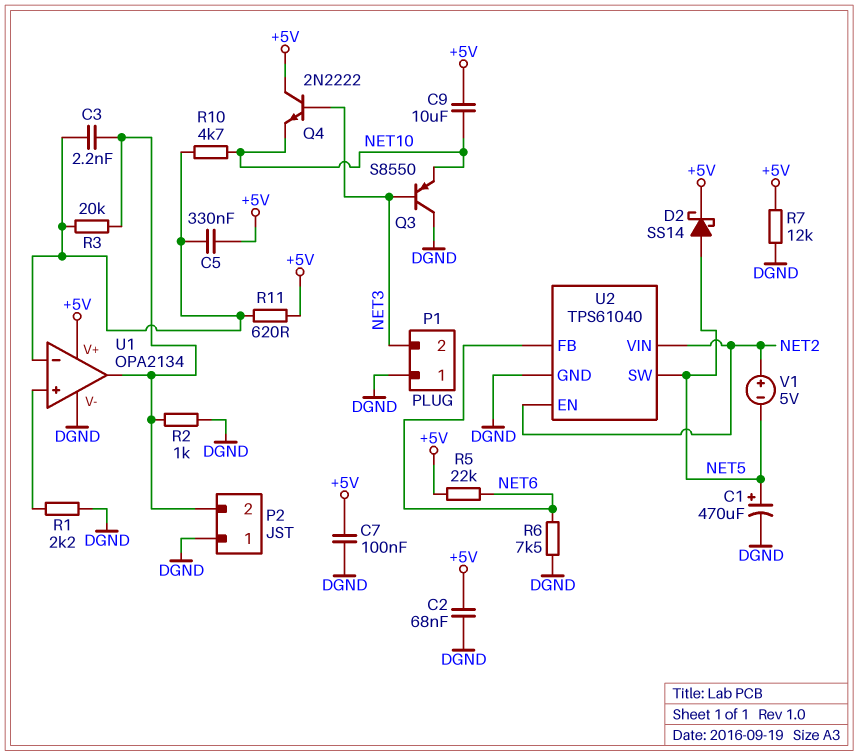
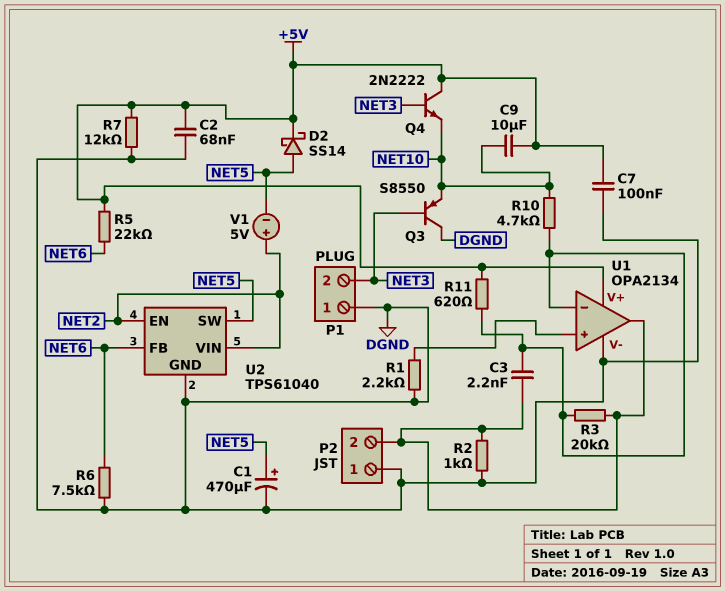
C5: 330nF (+5V, U1/in-) -> none

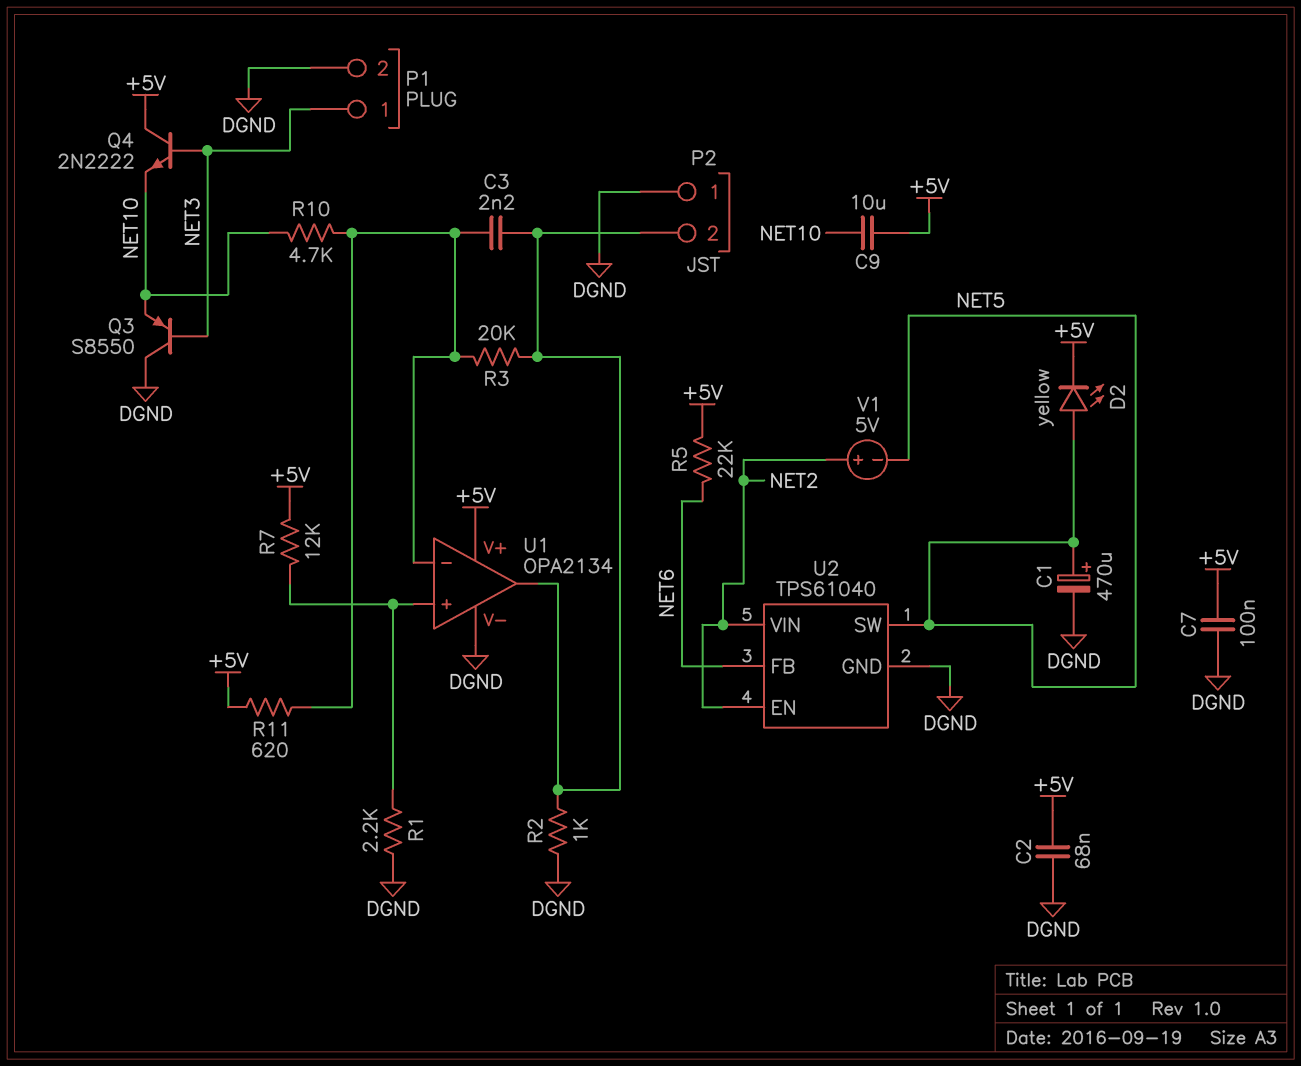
D2: schottky SS14 (A NET5, K +5V) -> LED yellow (A NET5, K +5V)
P1 pin 1: DGND -> NET3
P1 pin 2: NET3 -> DGND
R6: 7.5k (DGND, NET6) -> none
R7: 12k (+5V, DGND) -> 12k (+5V, U1/in+)

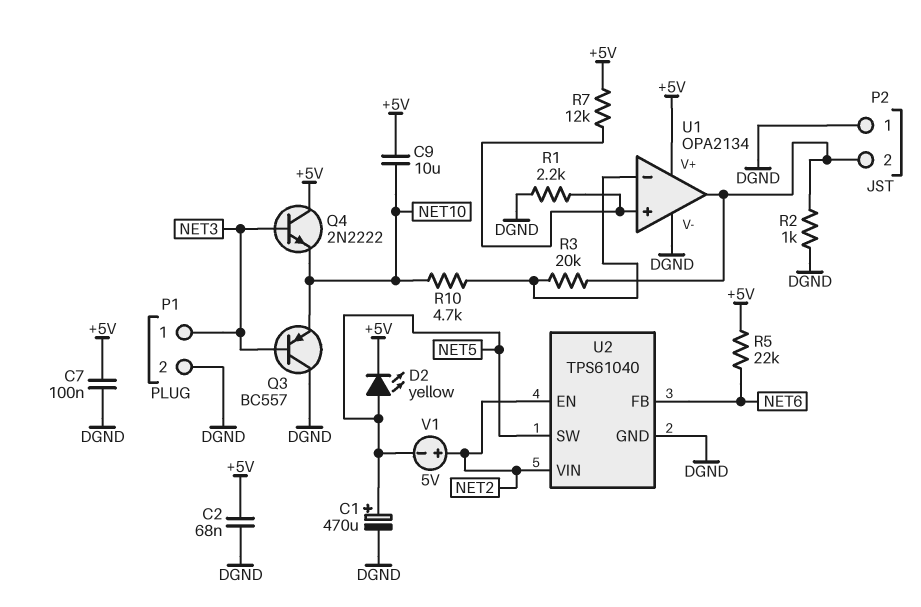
C3: 2.2nF (P2/2, U1/in-) -> none
Q3: PNP S8550 (B NET3, C DGND, E NET10) -> PNP BC557 (B NET3, C DGND, E NET10)
R11: 620 (+5V, U1/in-) -> none

